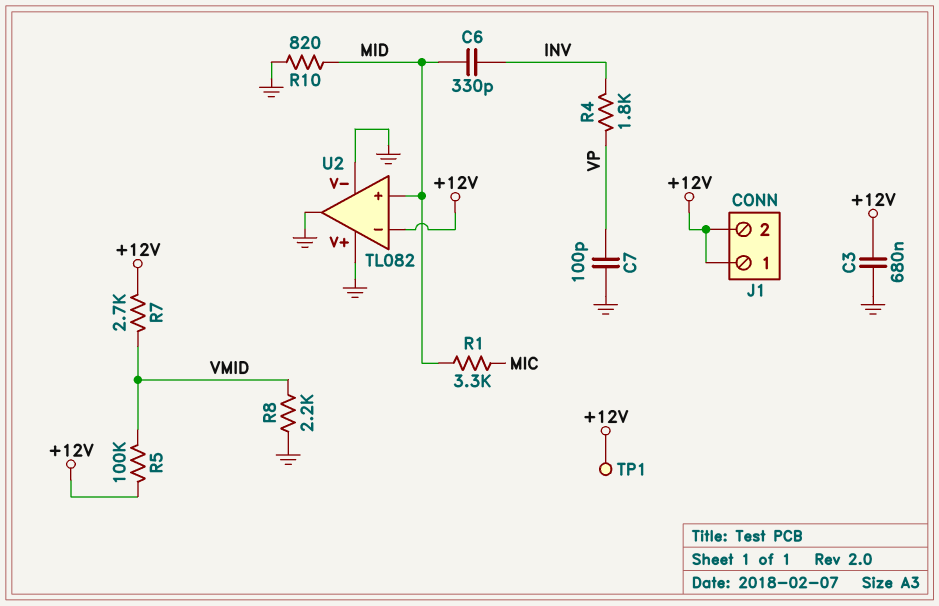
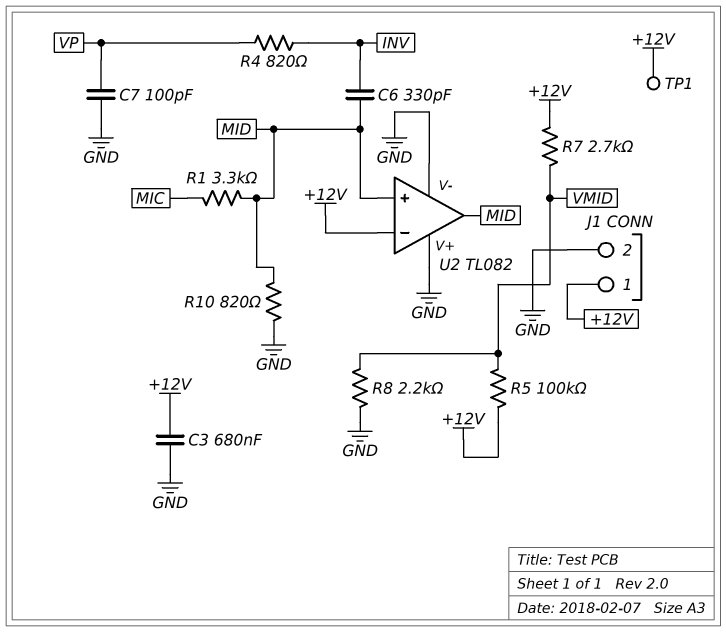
J1 pin 2: +12V -> GND
R4: 1.8k (INV, VP) -> 820 (INV, VP)
U2 pin out: GND -> MID

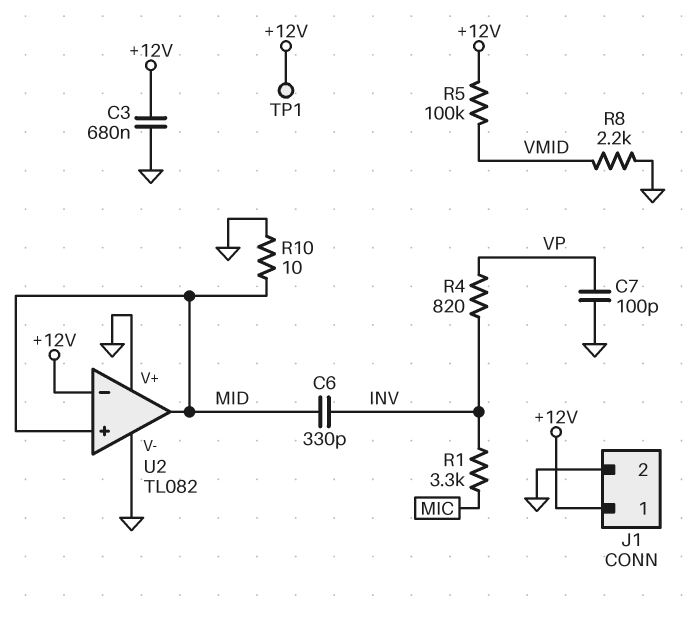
R1: 3.3k (MIC, MID) -> 3.3k (INV, MIC)
R7: 2.7k (+12V, VMID) -> none
R10: 820 (GND, MID) -> 10 (GND, MID)

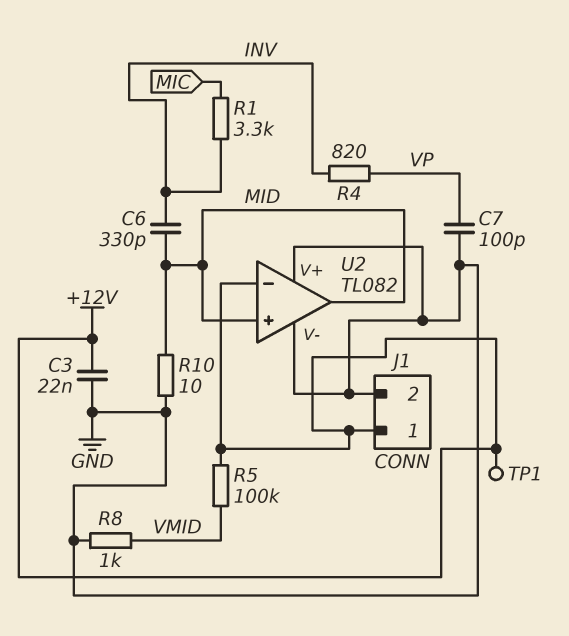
C3: 680nF (+12V, GND) -> 22nF (+12V, GND)
R8: 2.2k (GND, VMID) -> 1k (GND, VMID)

